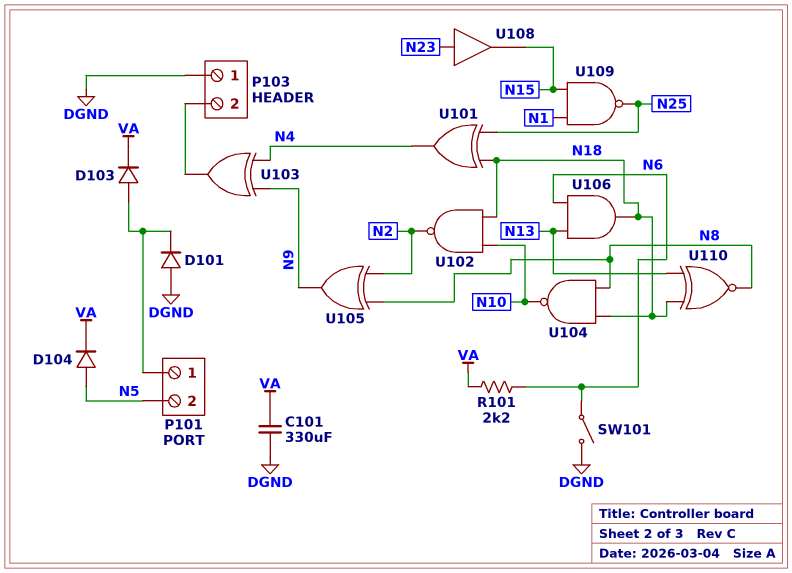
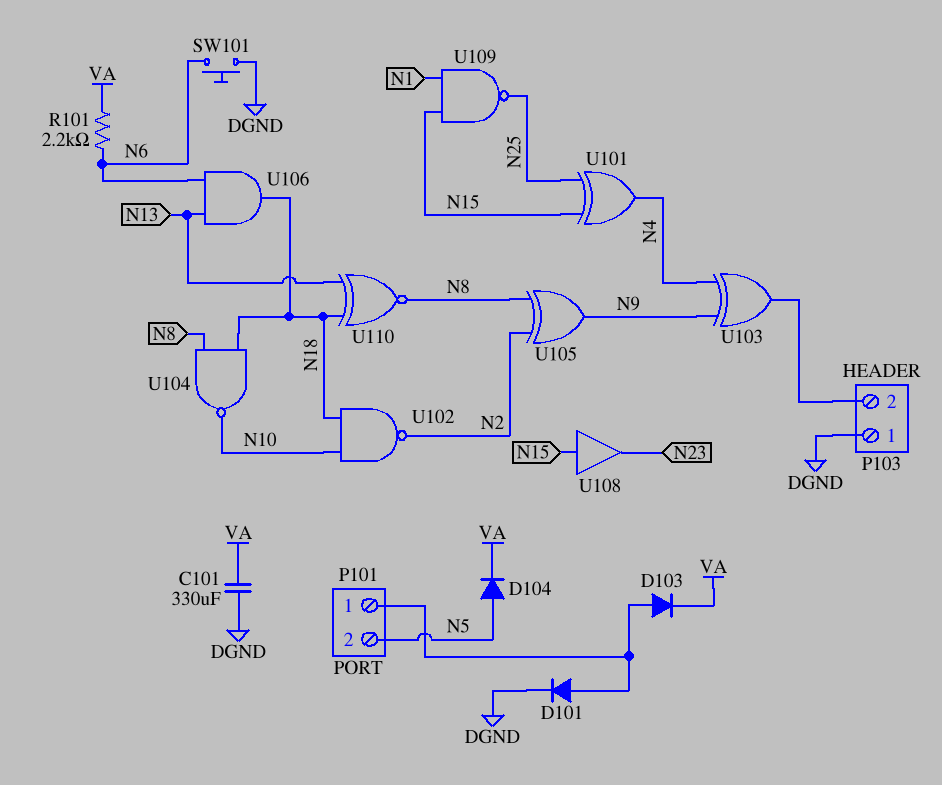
D101: diode (A DGND, K P101/1) -> diode (A P101/1, K DGND)
SW101: switch (DGND, N6) -> button (DGND, N6)
U101: XOR (in N18, in N25, out N4) -> XOR (in N15, in N25, out N4)
U108: buffer (in N23, out N15) -> buffer (in N15, out N23)

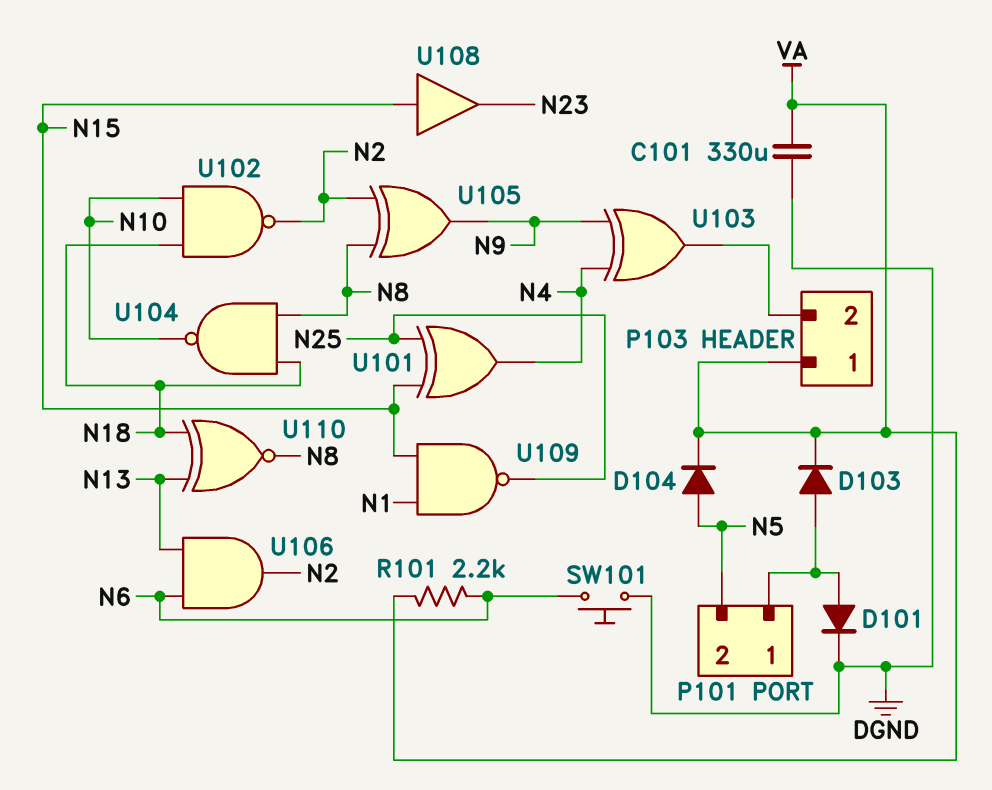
P103 pin 1: DGND -> VA
U106: AND (in N6, in N13, out N18) -> AND (in N6, in N13, out N2)

